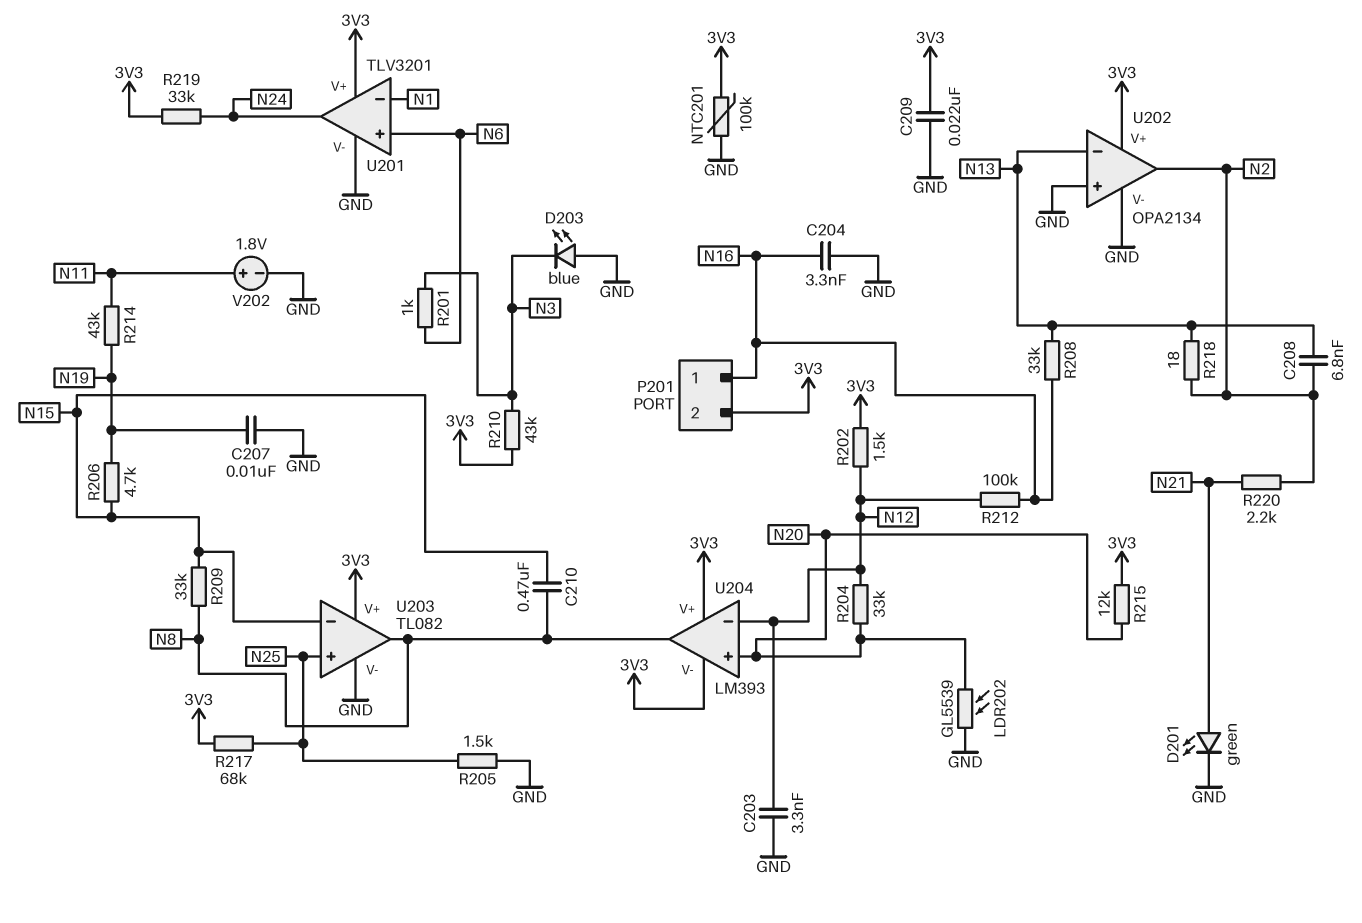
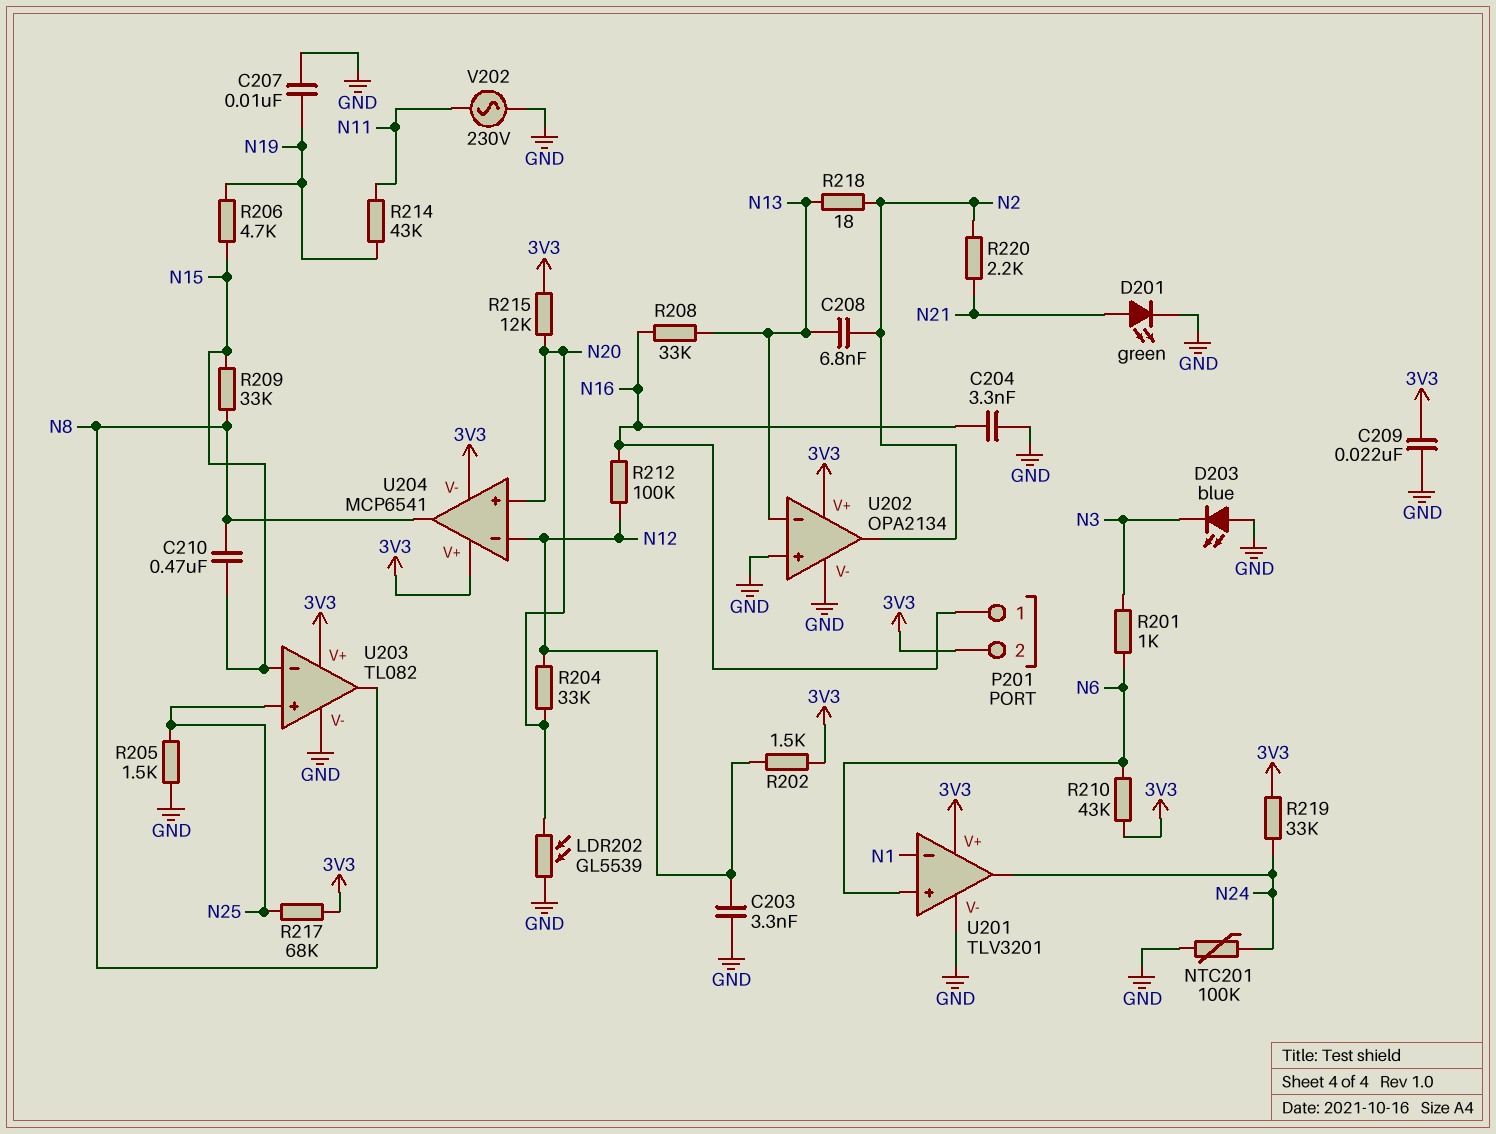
NTC201: 100k (3V3, GND) -> 100k (GND, N24)
R210: 43k (3V3, N3) -> 43k (3V3, N6)
U204: LM393 -> MCP6541
V202: 1.8V (plus N11, minus GND) -> AC 230V (GND, N11)

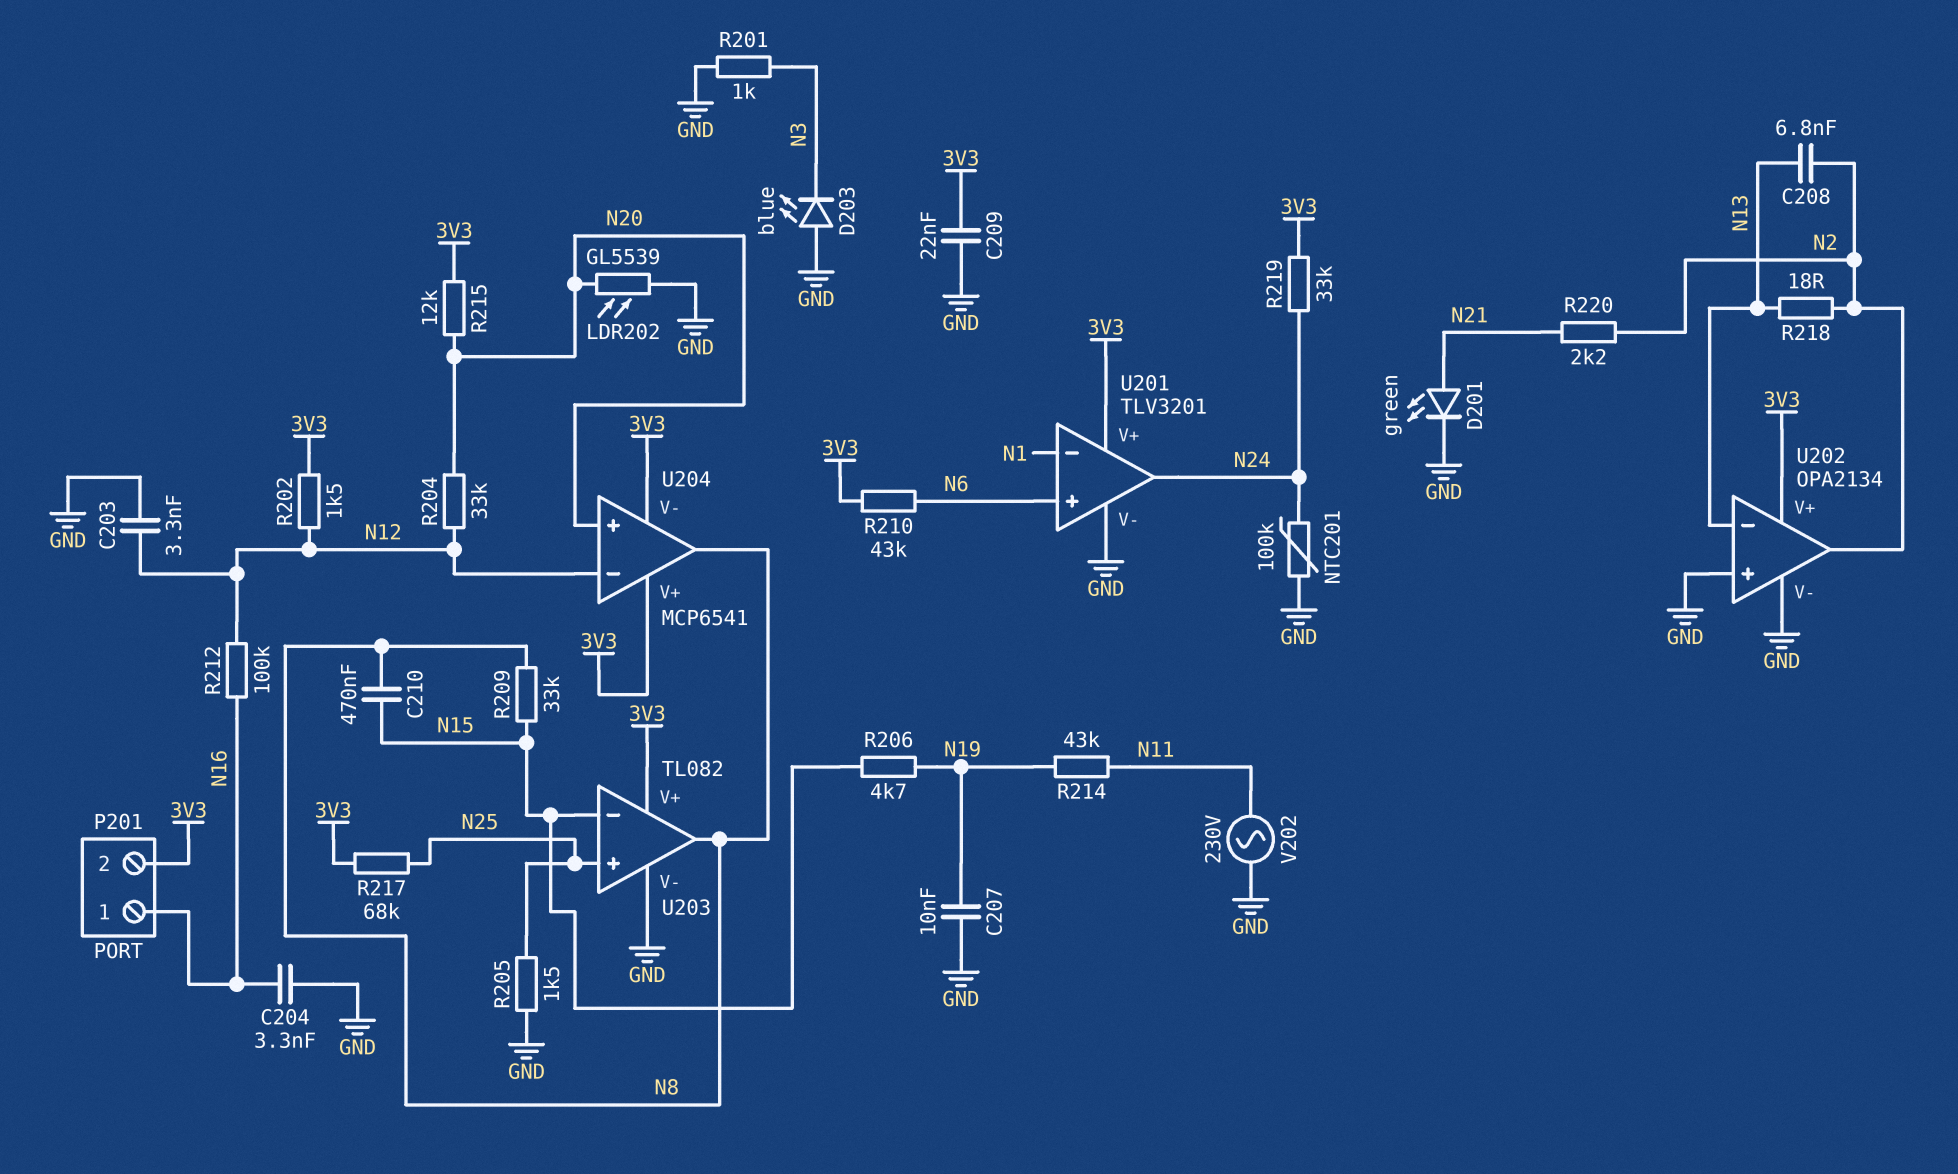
R201: 1k (N3, N6) -> 1k (GND, N3)
R208: 33k (N13, N16) -> none

